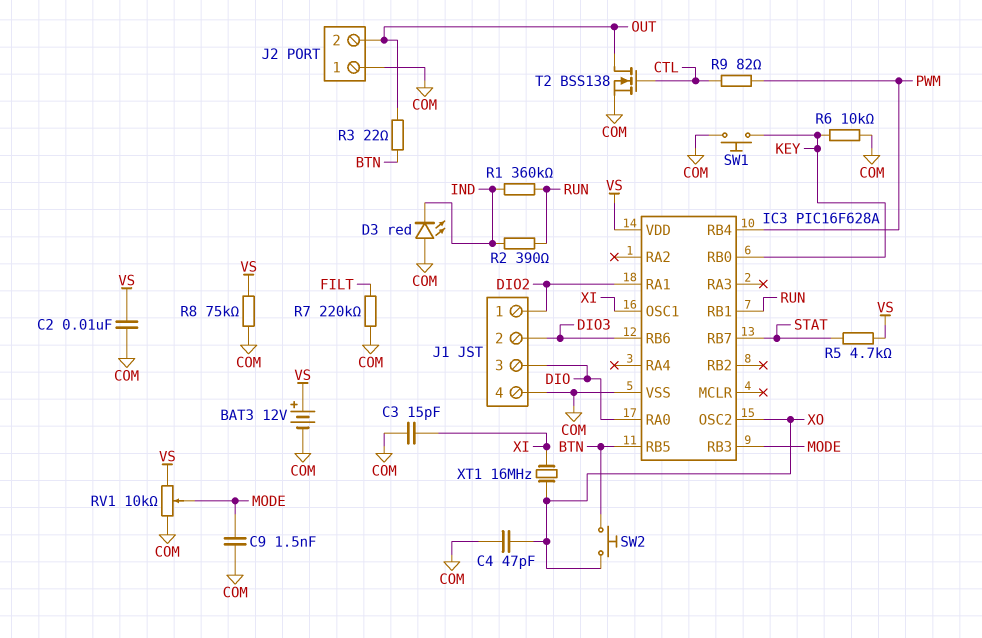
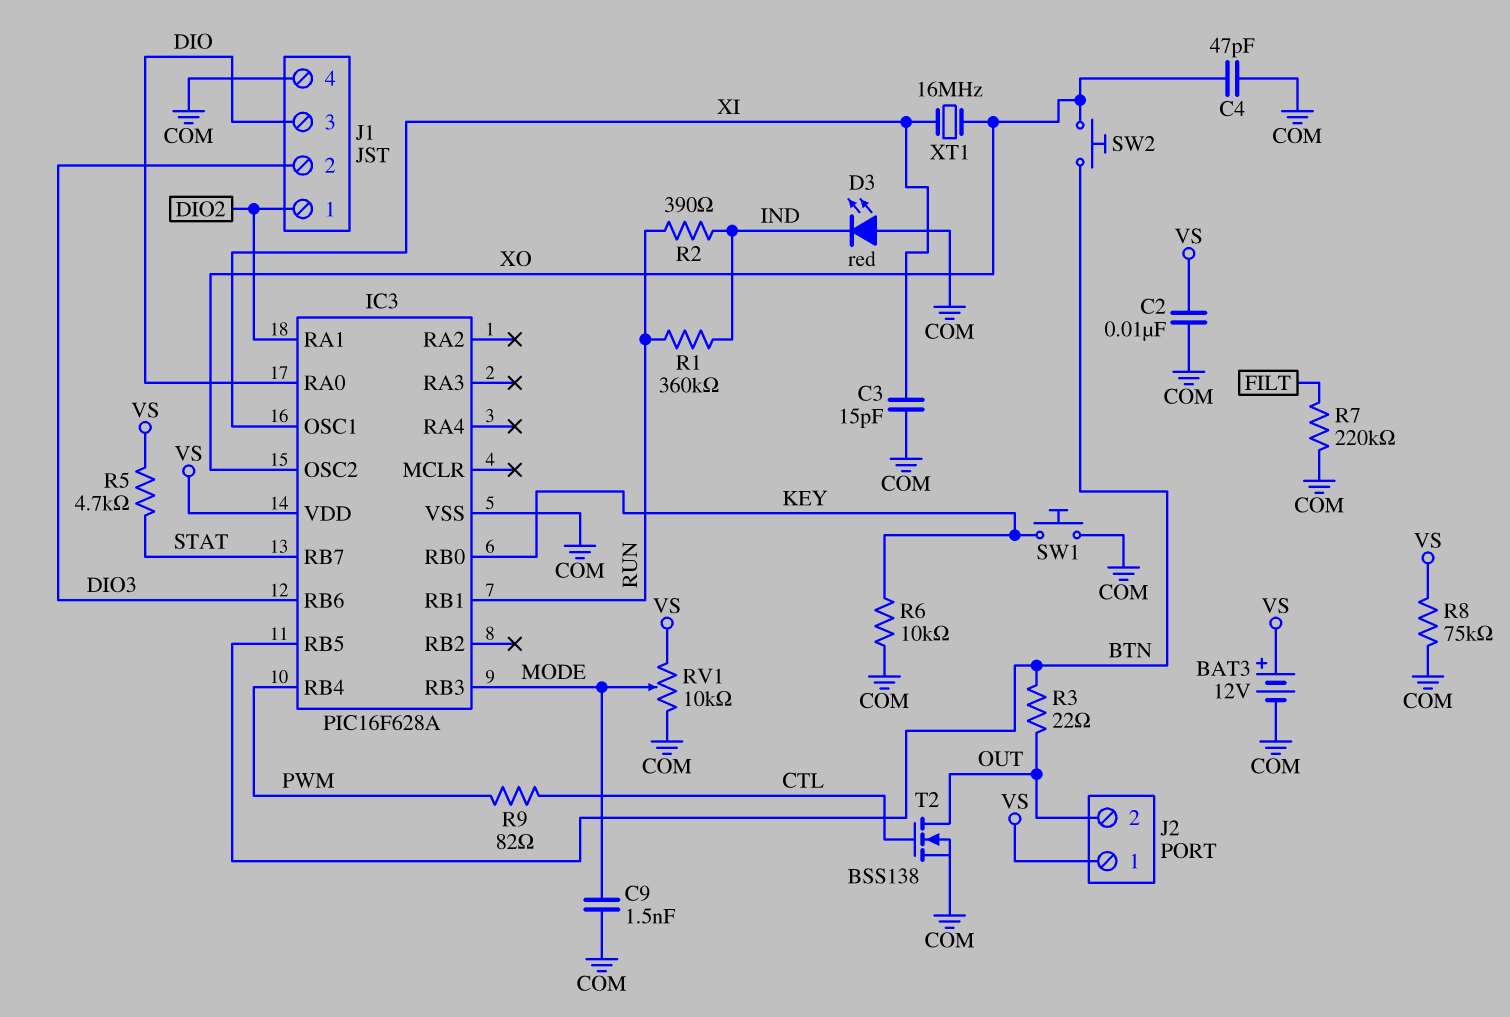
J2 pin 1: COM -> VS

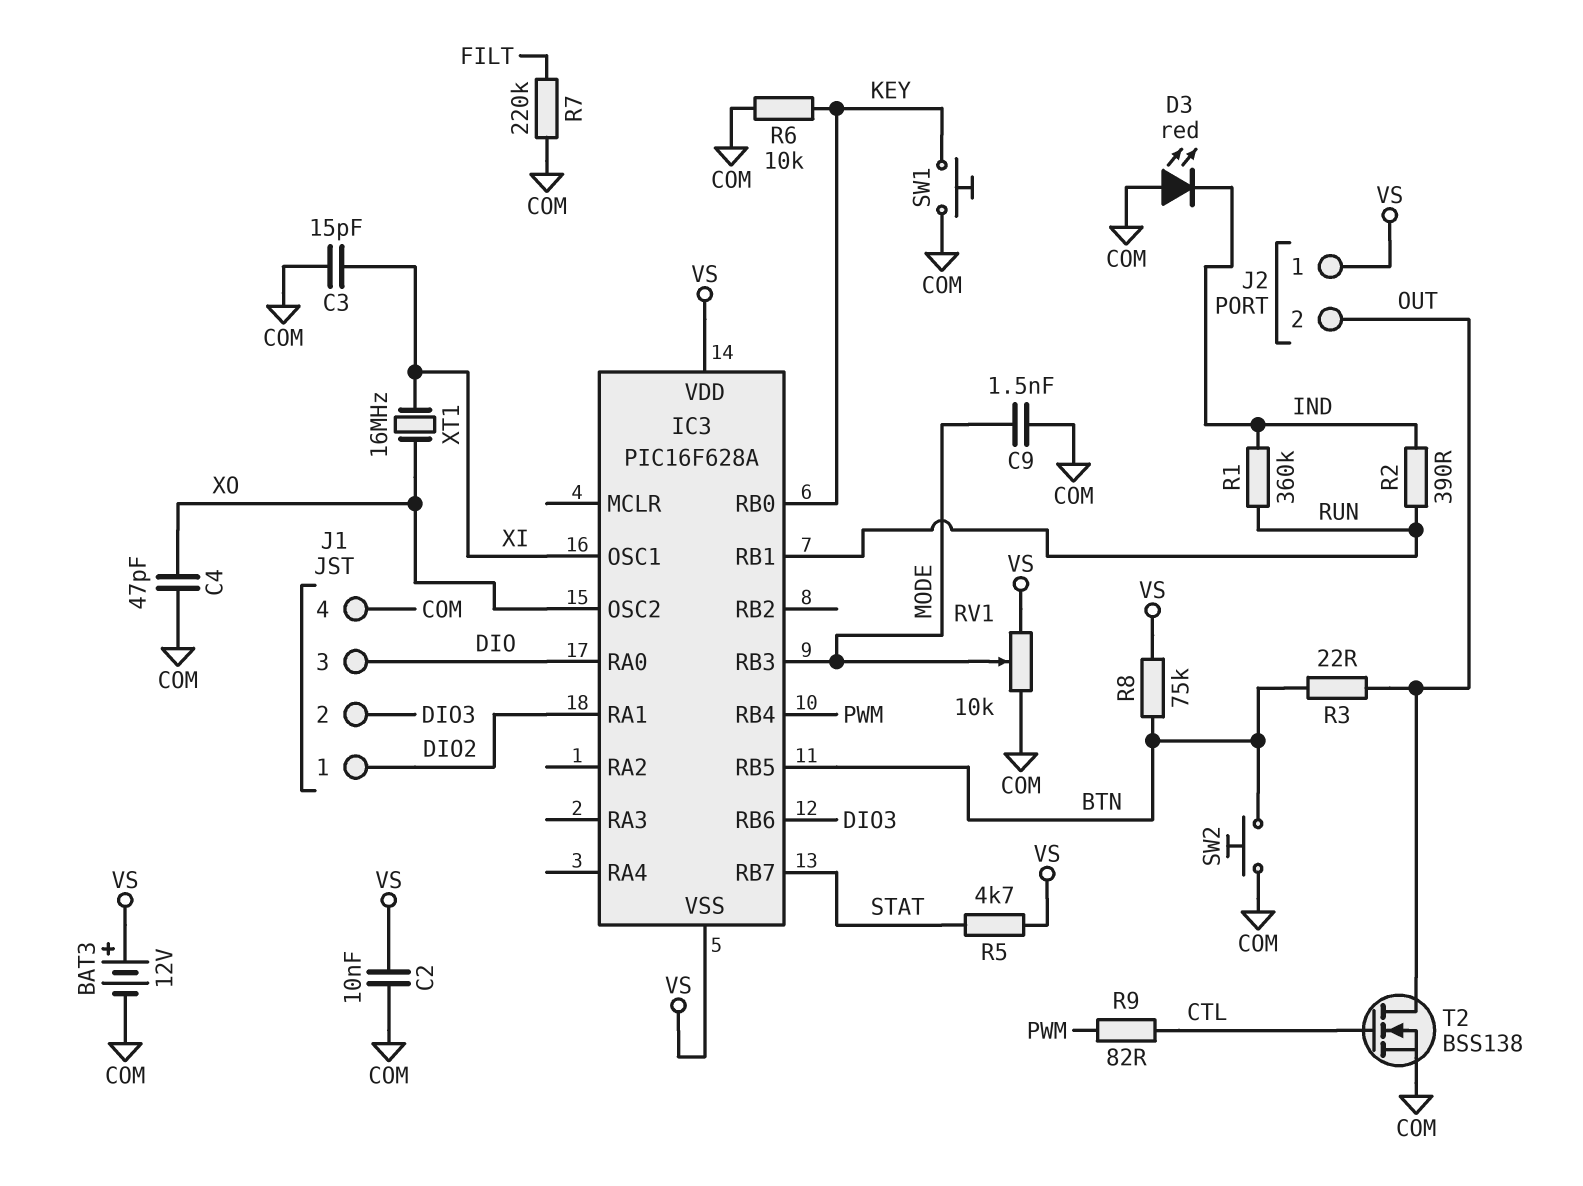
IC3 pin VSS: COM -> VS
R8: 75k (COM, VS) -> 75k (BTN, VS)
SW2: button (BTN, XO) -> button (BTN, COM)

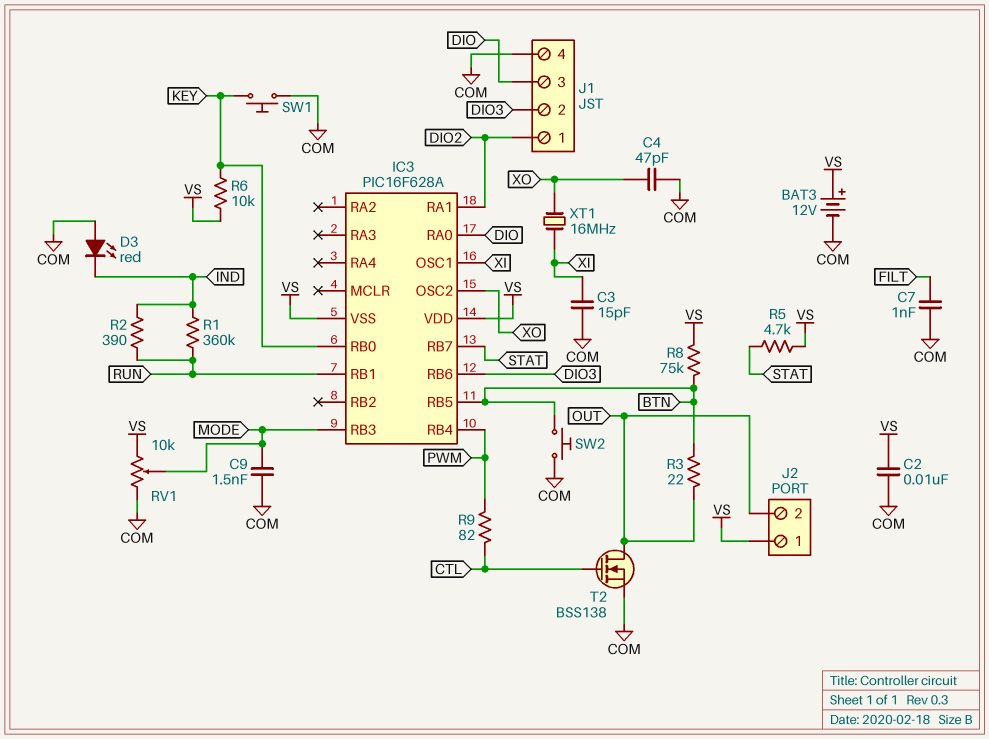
C7: none -> 1nF (COM, FILT)
R6: 10k (COM, KEY) -> 10k (KEY, VS)
R7: 220k (COM, FILT) -> none

